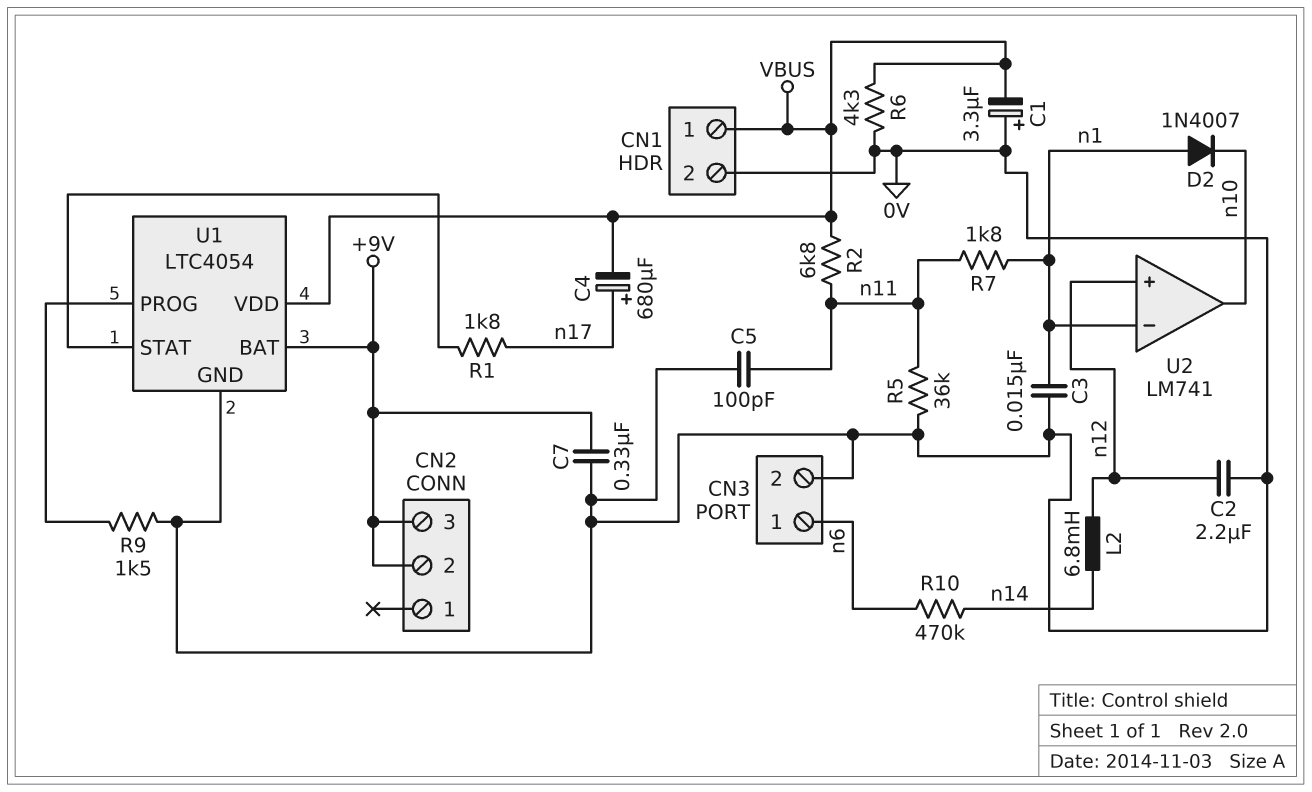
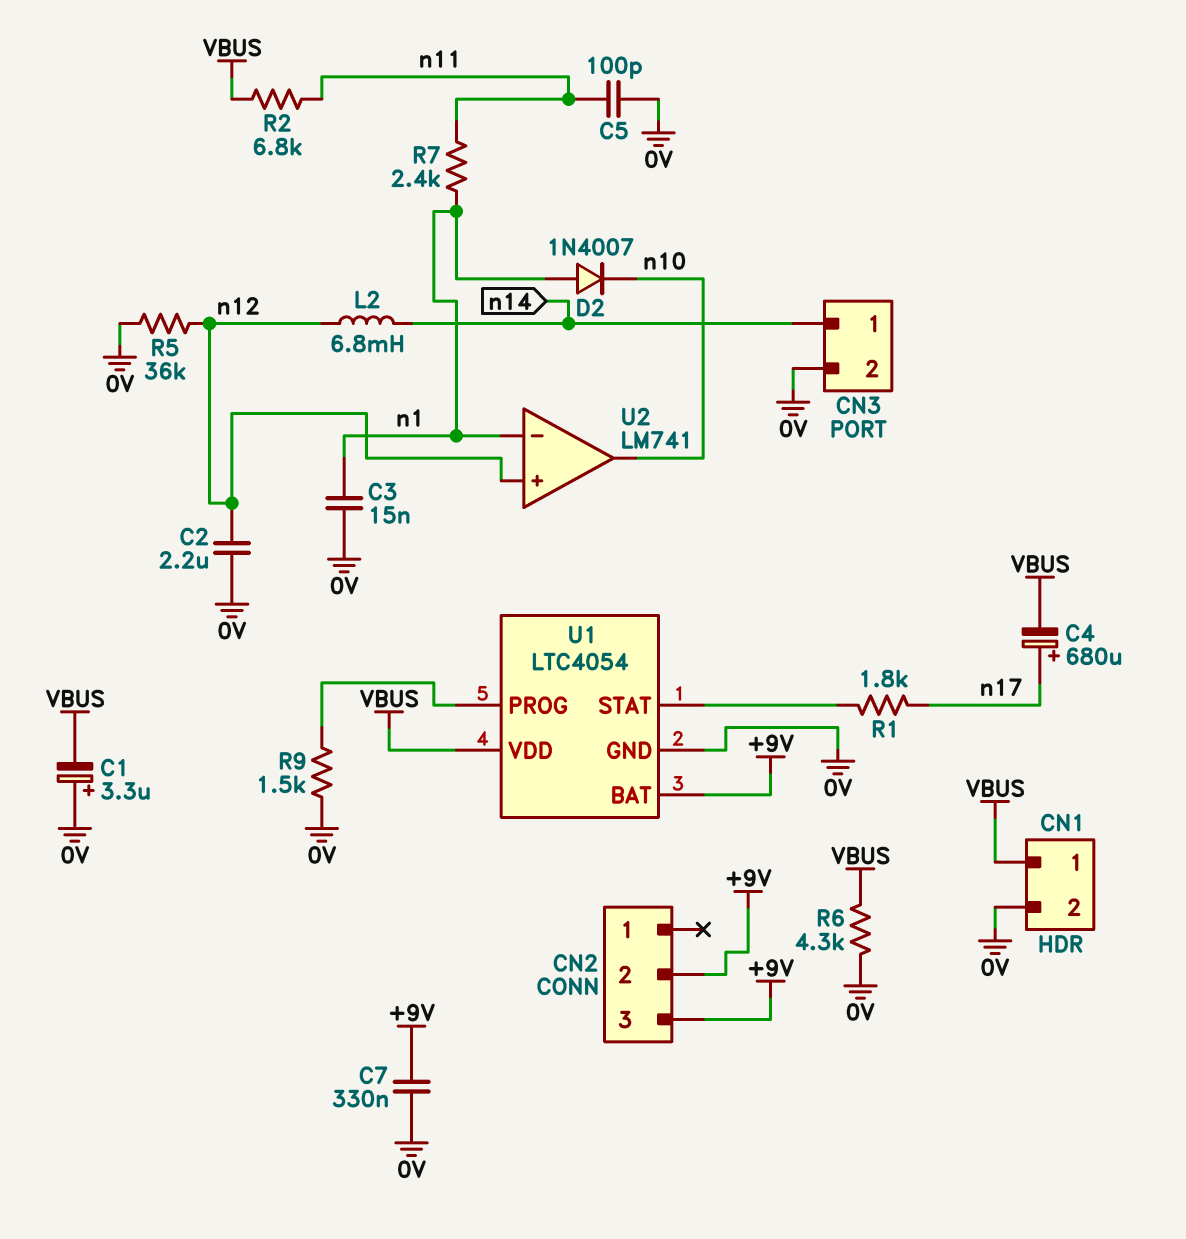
CN3 pin 1: n6 -> n14
R5: 36k (0V, n11) -> 36k (0V, n12)
R7: 1.8k (n1, n11) -> 2.4k (n1, n11)
R10: 470k (n6, n14) -> none

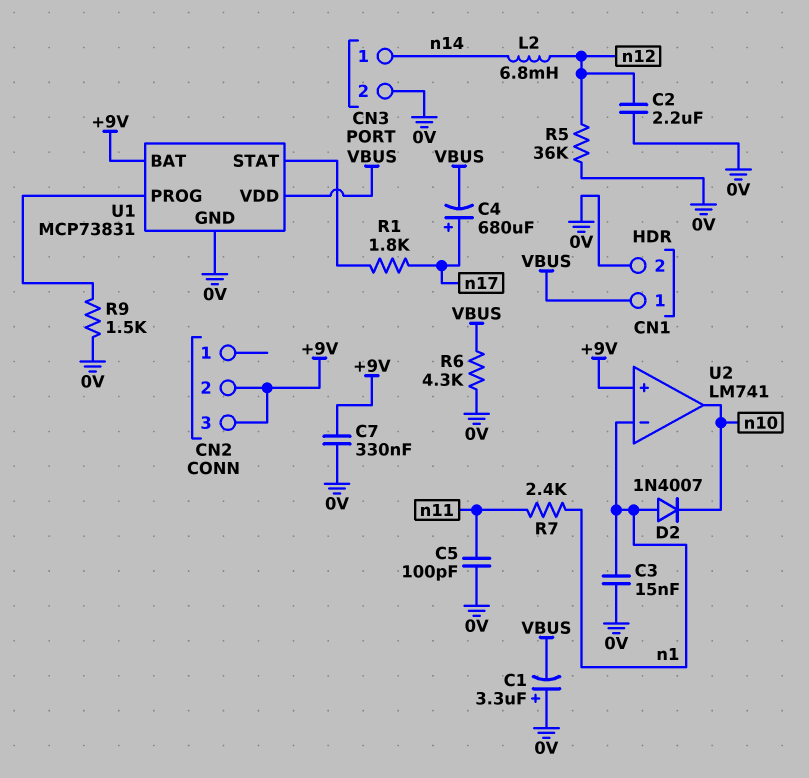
R2: 6.8k (VBUS, n11) -> none
U1: LTC4054 -> MCP73831
U2 pin in+: n12 -> +9V

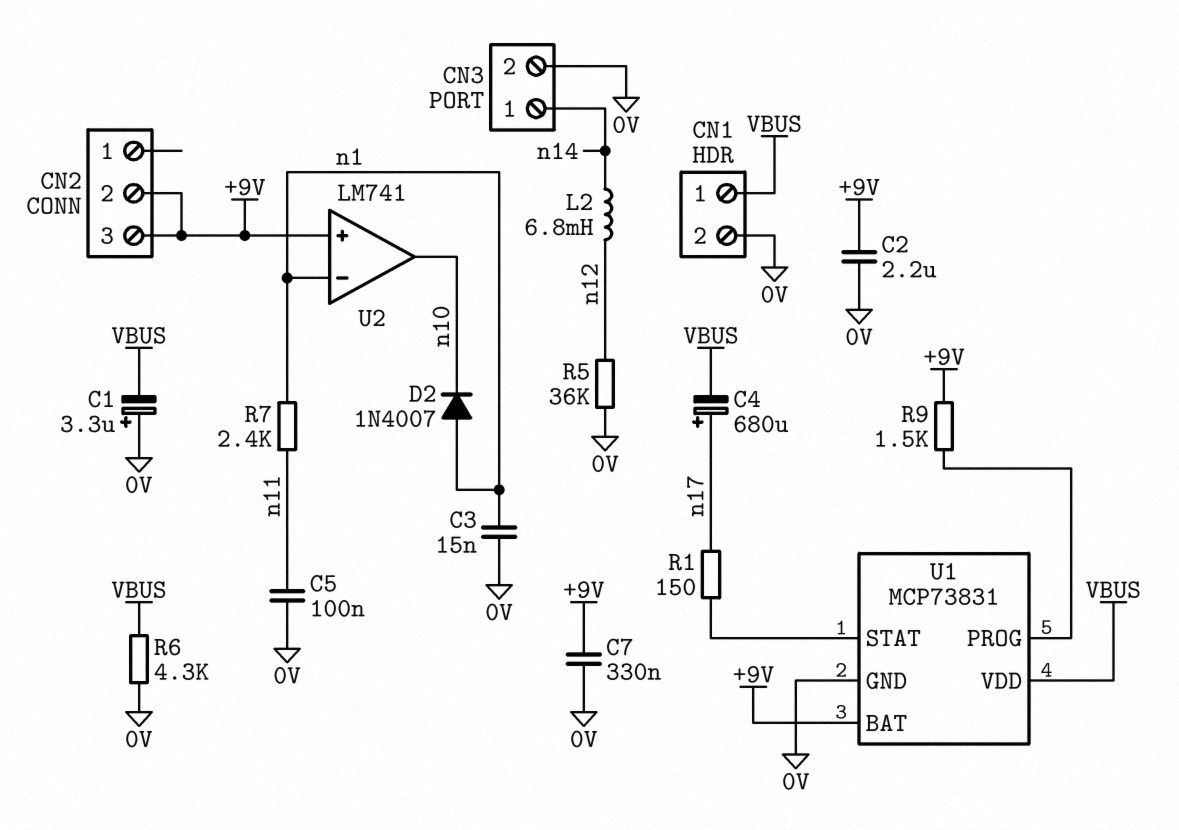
C2: 2.2uF (0V, n12) -> 2.2uF (+9V, 0V)
C5: 100pF (0V, n11) -> 100nF (0V, n11)
R1: 1.8k (U1/STAT, n17) -> 150 (U1/STAT, n17)
R9: 1.5k (0V, U1/PROG) -> 1.5k (+9V, U1/PROG)

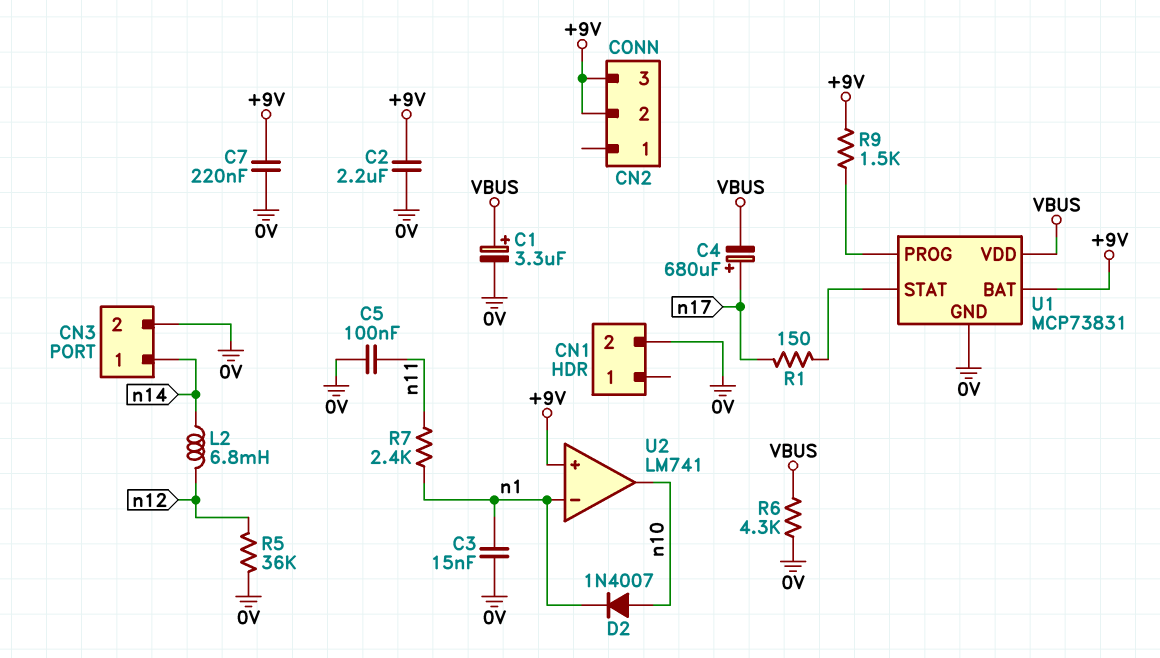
C1: 3.3uF (plus 0V, minus VBUS) -> 3.3uF (plus VBUS, minus 0V)
C7: 330nF (+9V, 0V) -> 220nF (+9V, 0V)
CN1 pin 1: VBUS -> none
D2: diode 1N4007 (A n1, K n10) -> diode 1N4007 (A n10, K n1)

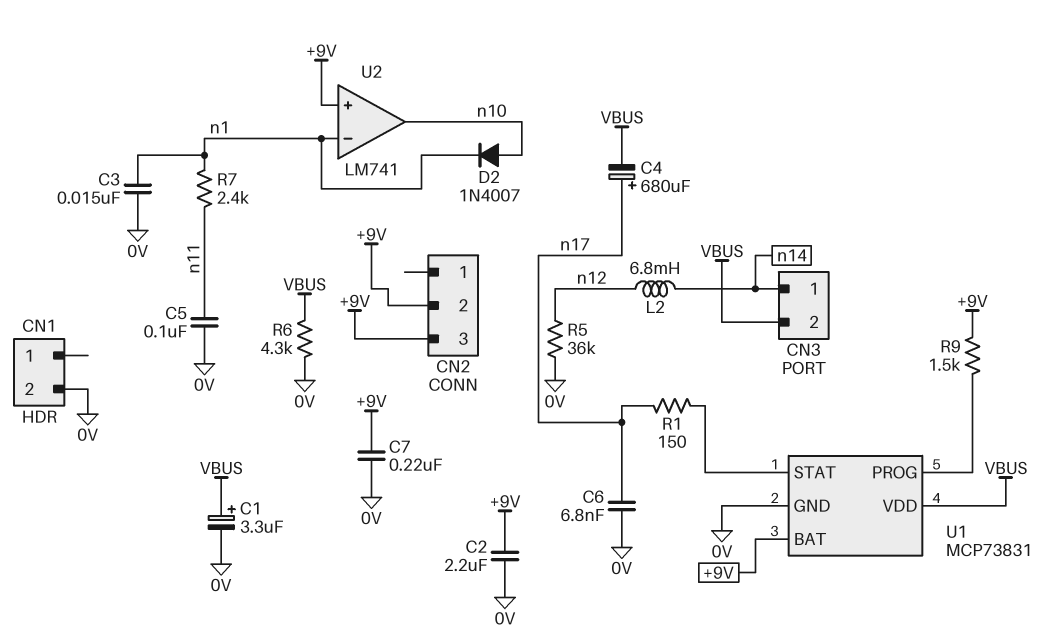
C6: none -> 6.8nF (0V, n17)
CN3 pin 2: 0V -> VBUS

